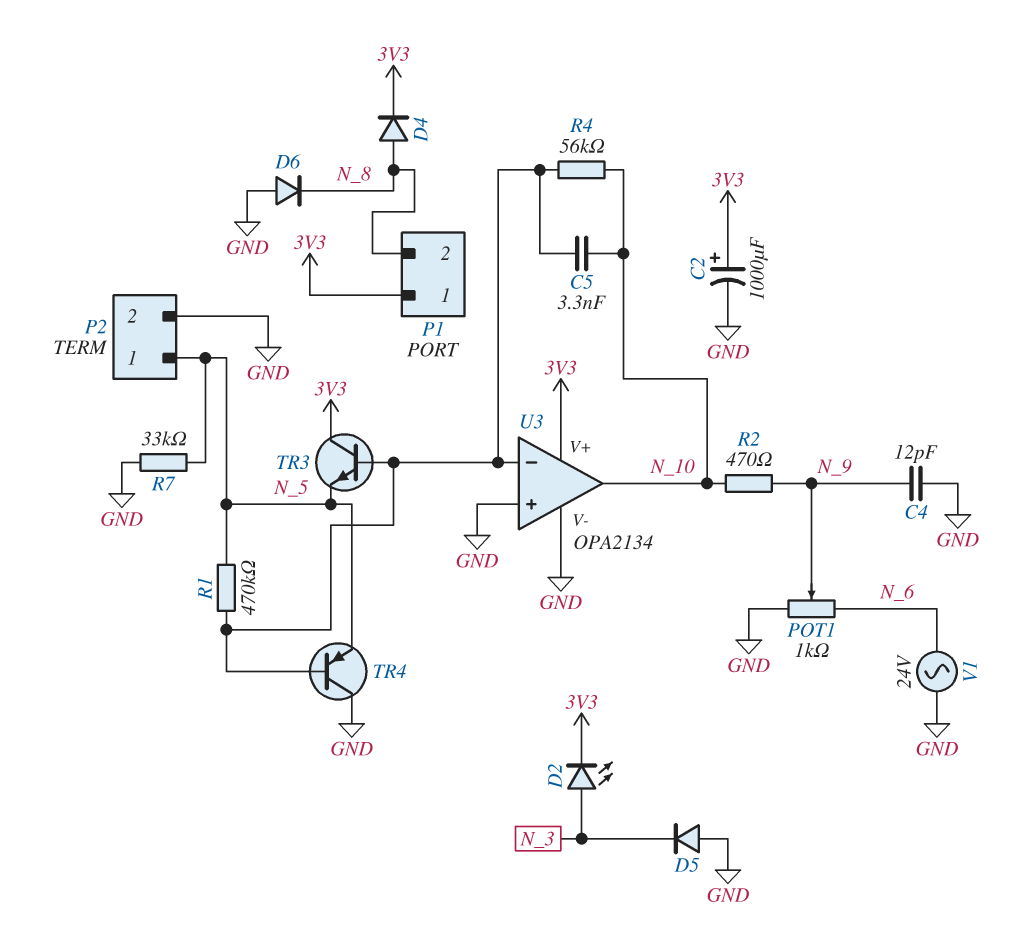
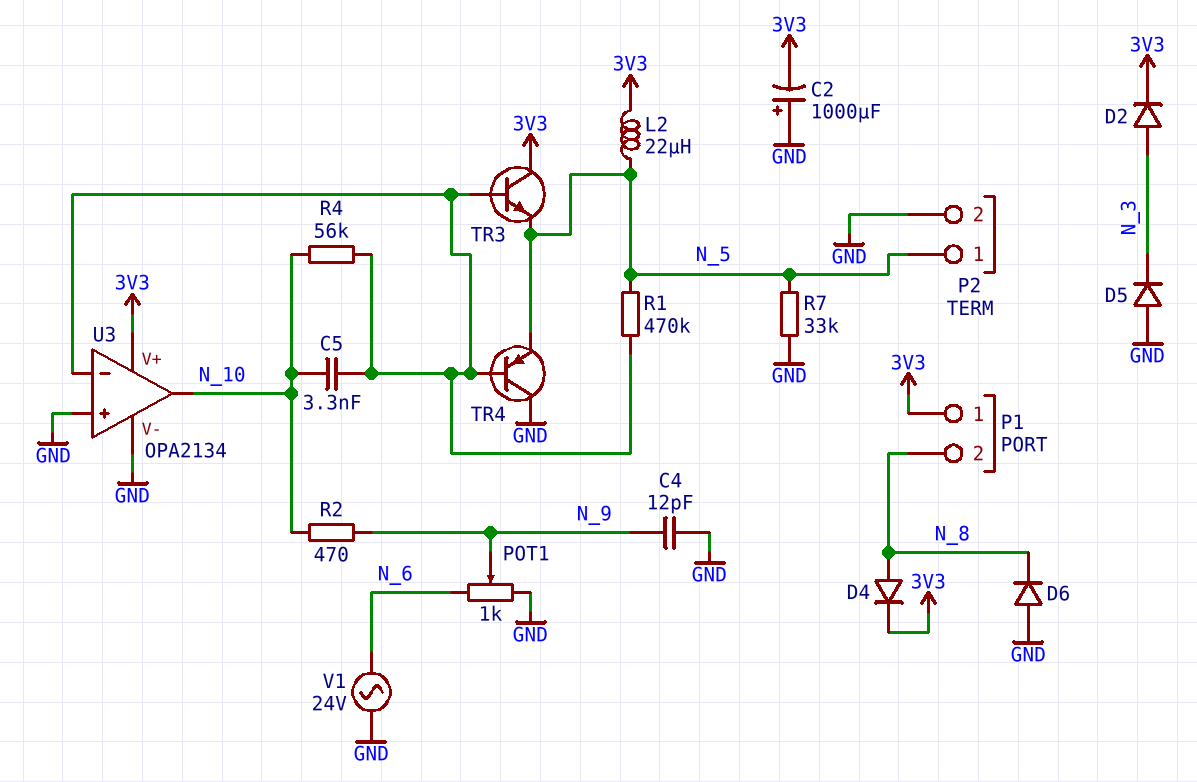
C2: 1000uF (plus 3V3, minus GND) -> 1000uF (plus GND, minus 3V3)
D2: LED (A N_3, K 3V3) -> diode (A N_3, K 3V3)
L2: none -> 22uH (3V3, N_5)

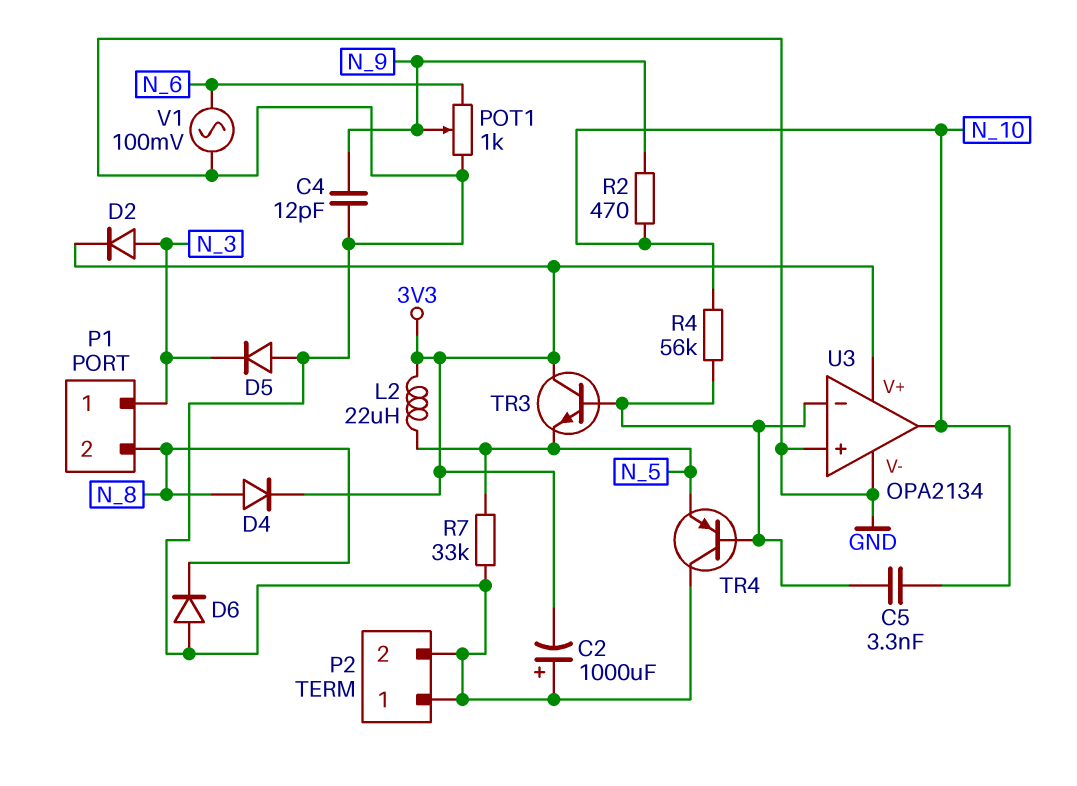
P1 pin 1: 3V3 -> N_3
P2 pin 1: N_5 -> GND
R1: 470k (N_5, U3/in-) -> none
V1: AC 24V (GND, N_6) -> AC 100mV (GND, N_6)

